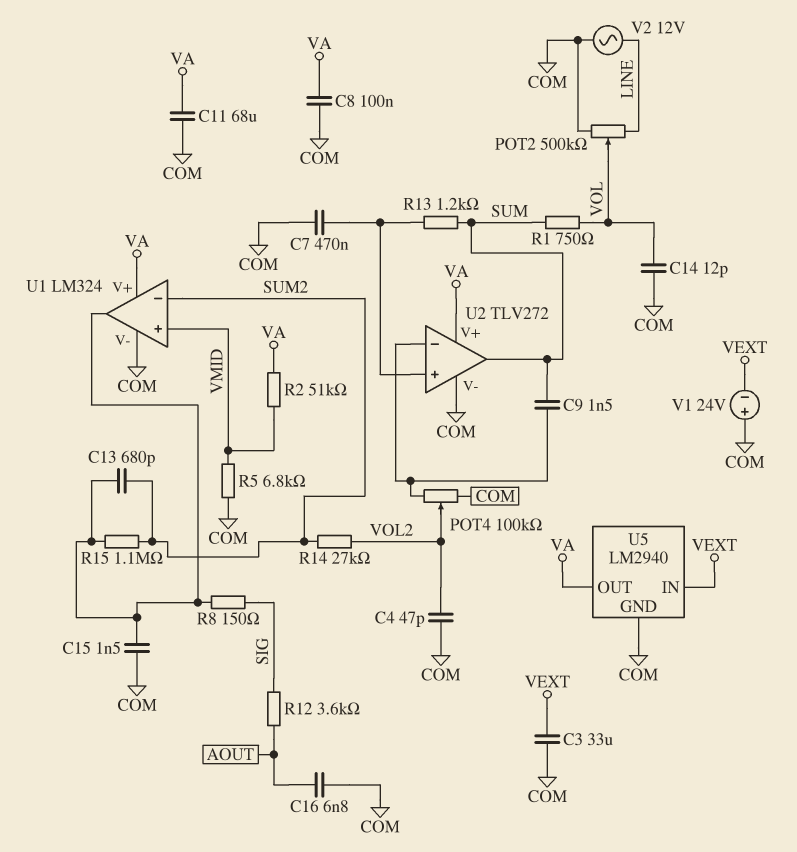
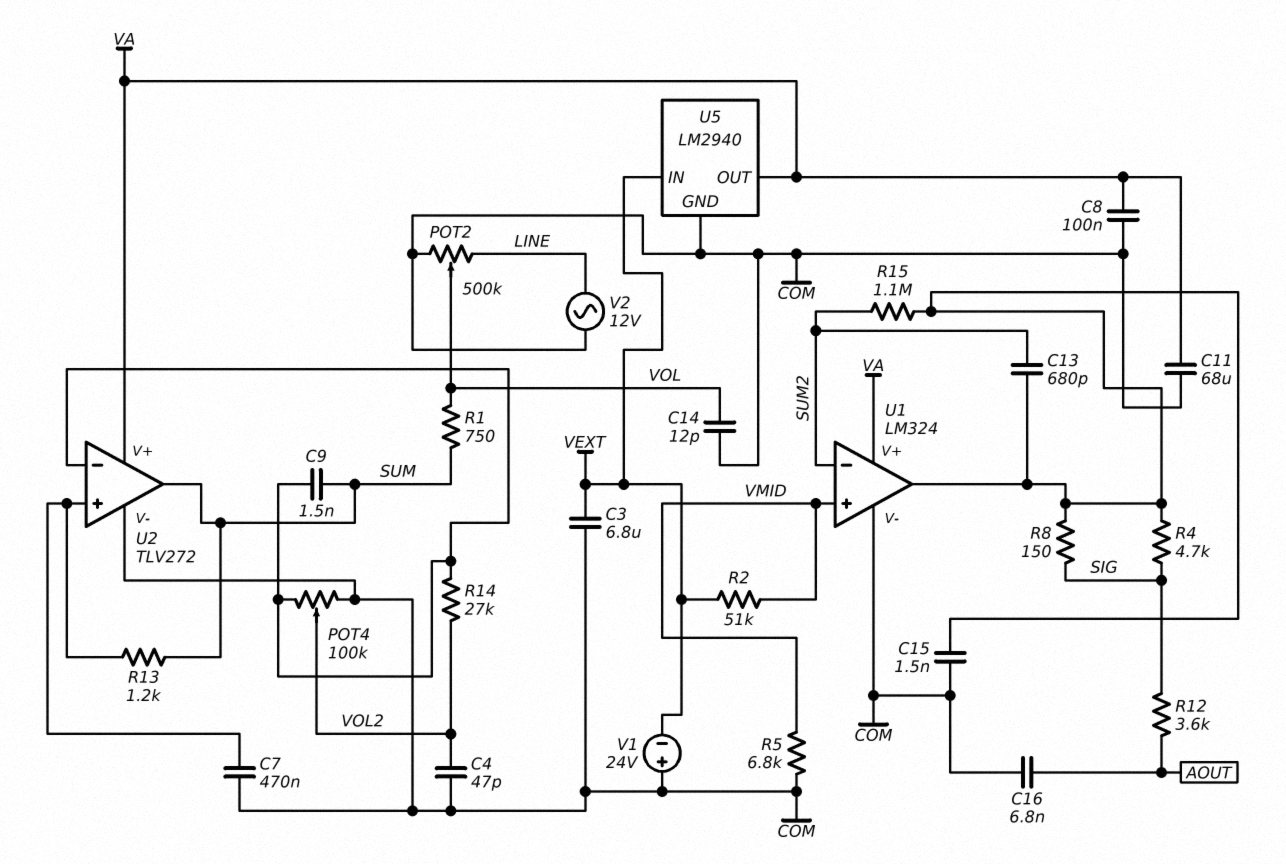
C3: 33uF (COM, VEXT) -> 6.8uF (COM, VEXT)
R2: 51k (VA, VMID) -> 51k (VEXT, VMID)
R4: none -> 4.7k (SIG, U1/out)
R14: 27k (SUM2, VOL2) -> 27k (U2/in-, VOL2)

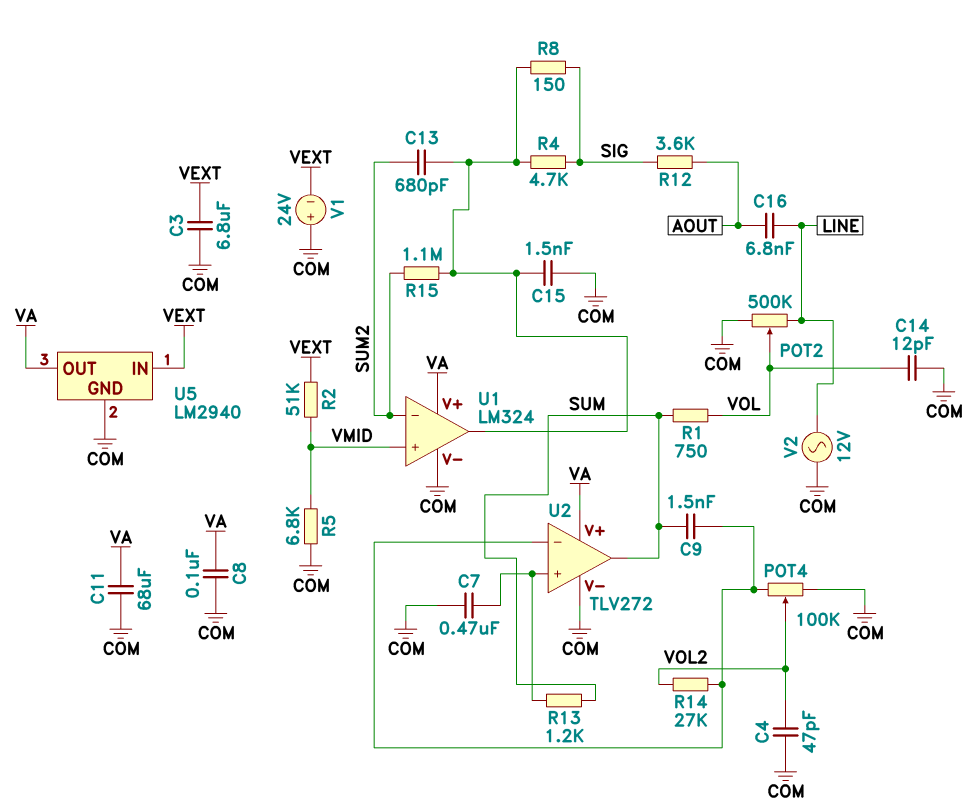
C16: 6.8nF (AOUT, COM) -> 6.8nF (AOUT, LINE)

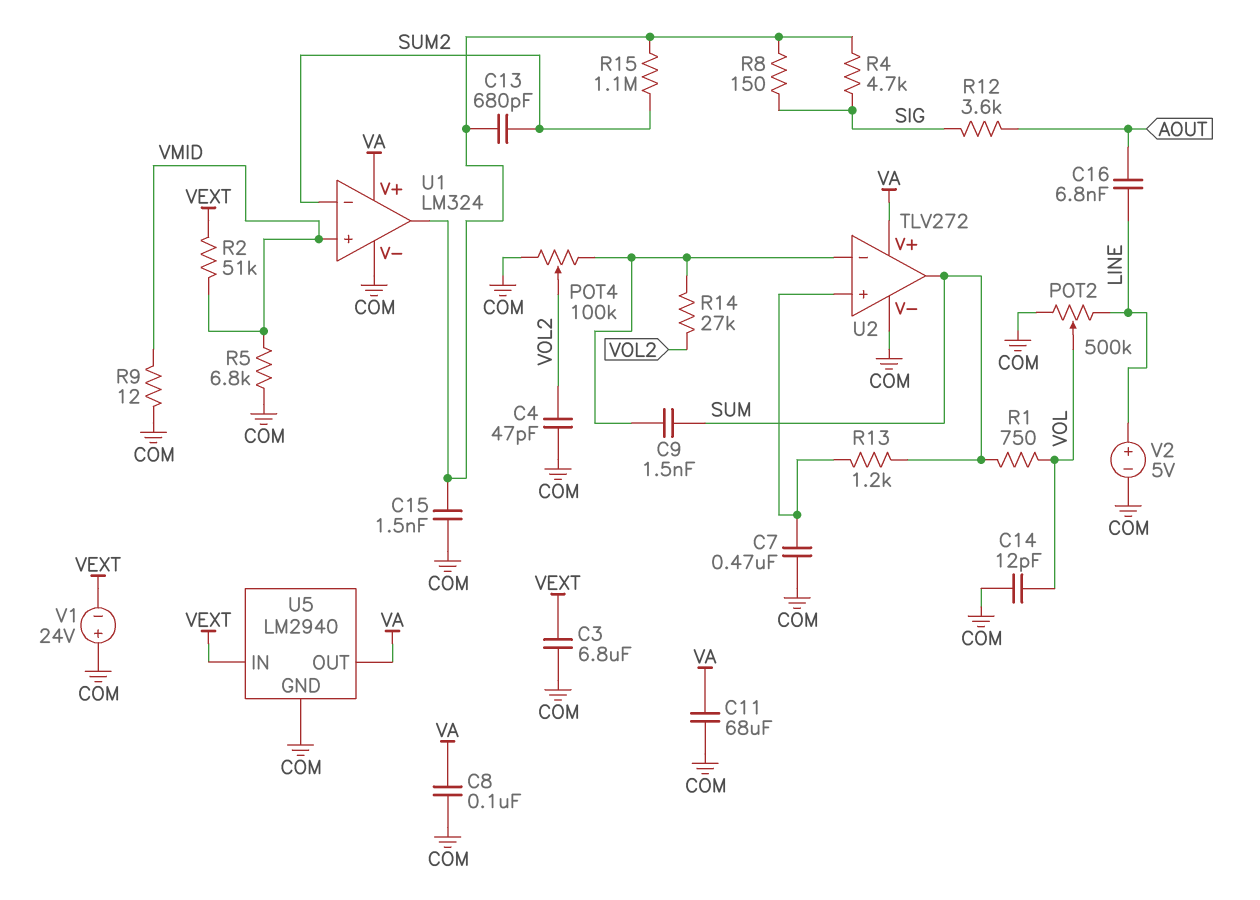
R9: none -> 12 (COM, VMID)
V2: AC 12V (COM, LINE) -> 5V (plus LINE, minus COM)

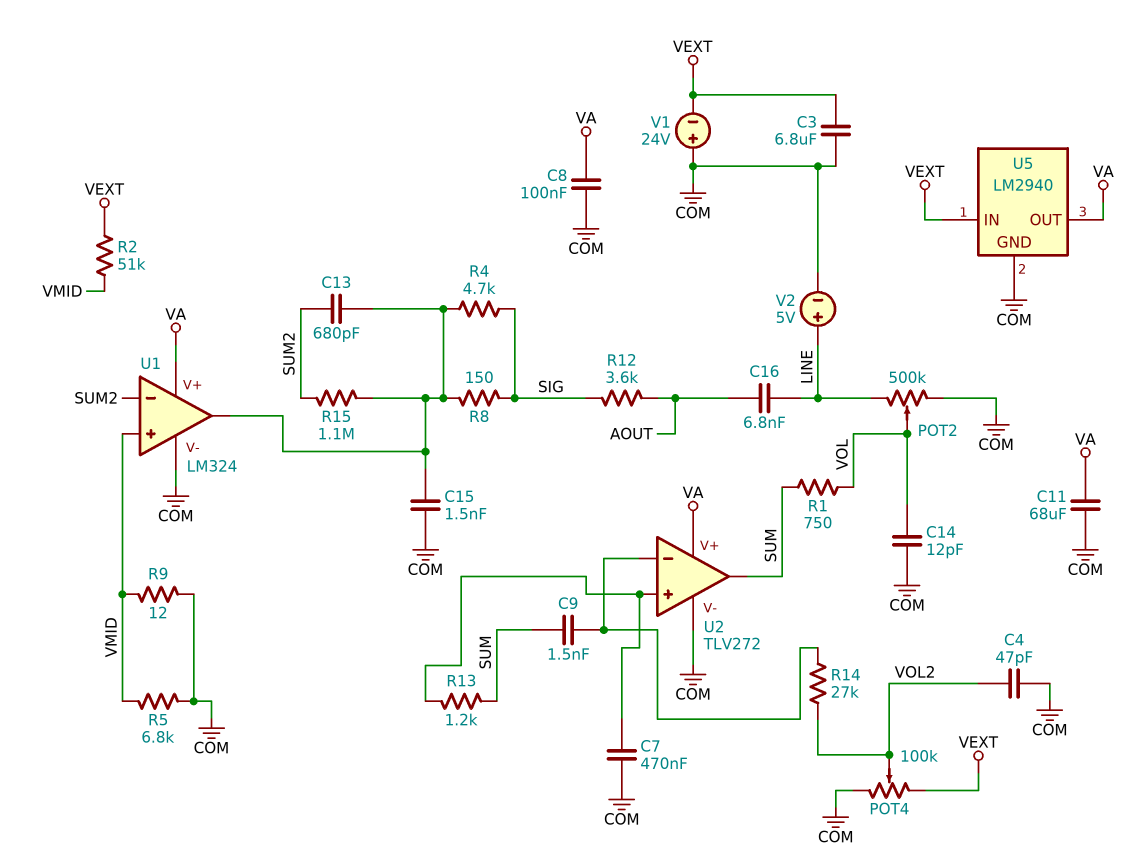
POT4: 100k (COM, U2/in-, wiper VOL2) -> 100k (COM, VEXT, wiper VOL2)

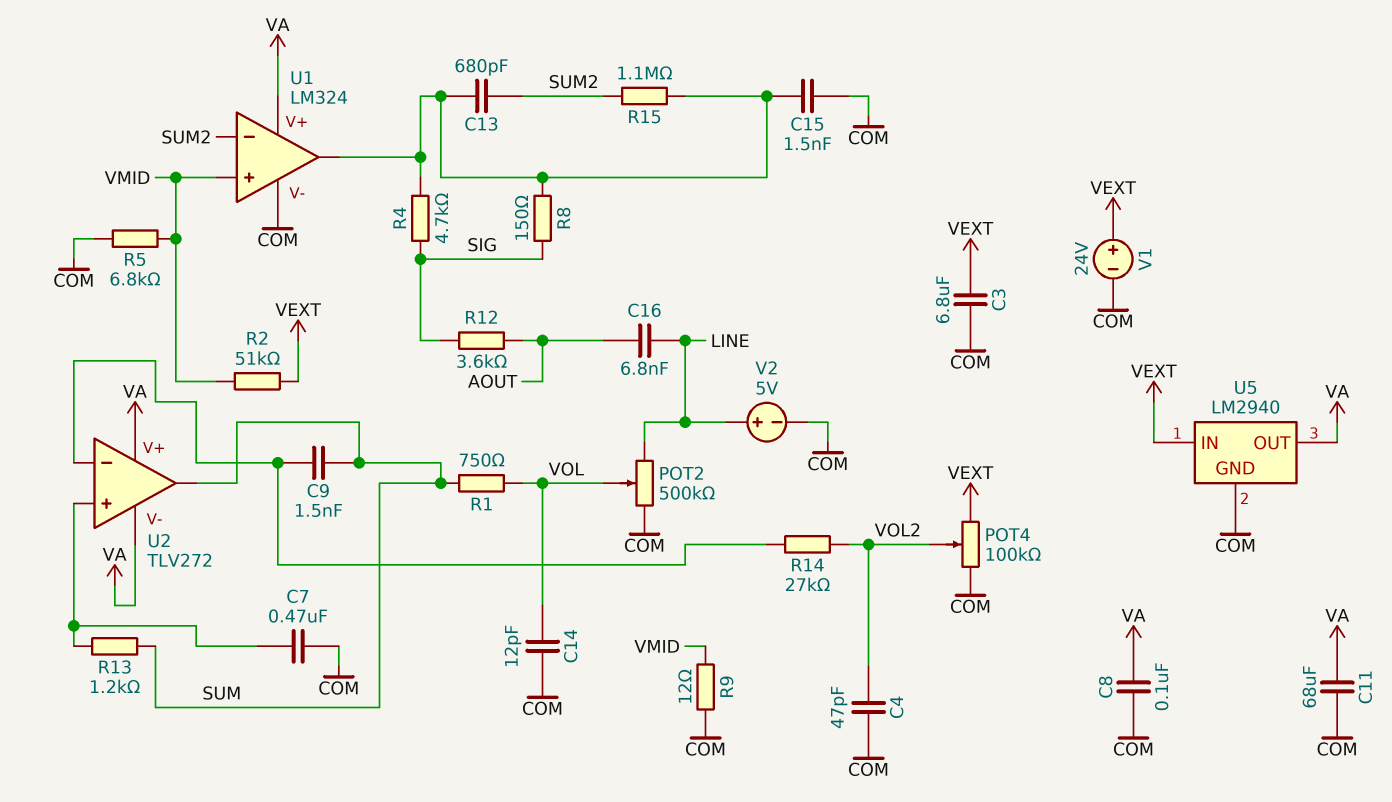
U2 pin V-: COM -> VA
V1: 24V (plus COM, minus VEXT) -> 24V (plus VEXT, minus COM)

